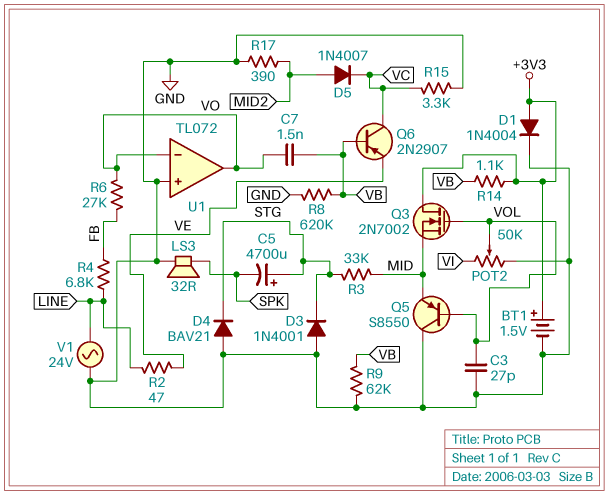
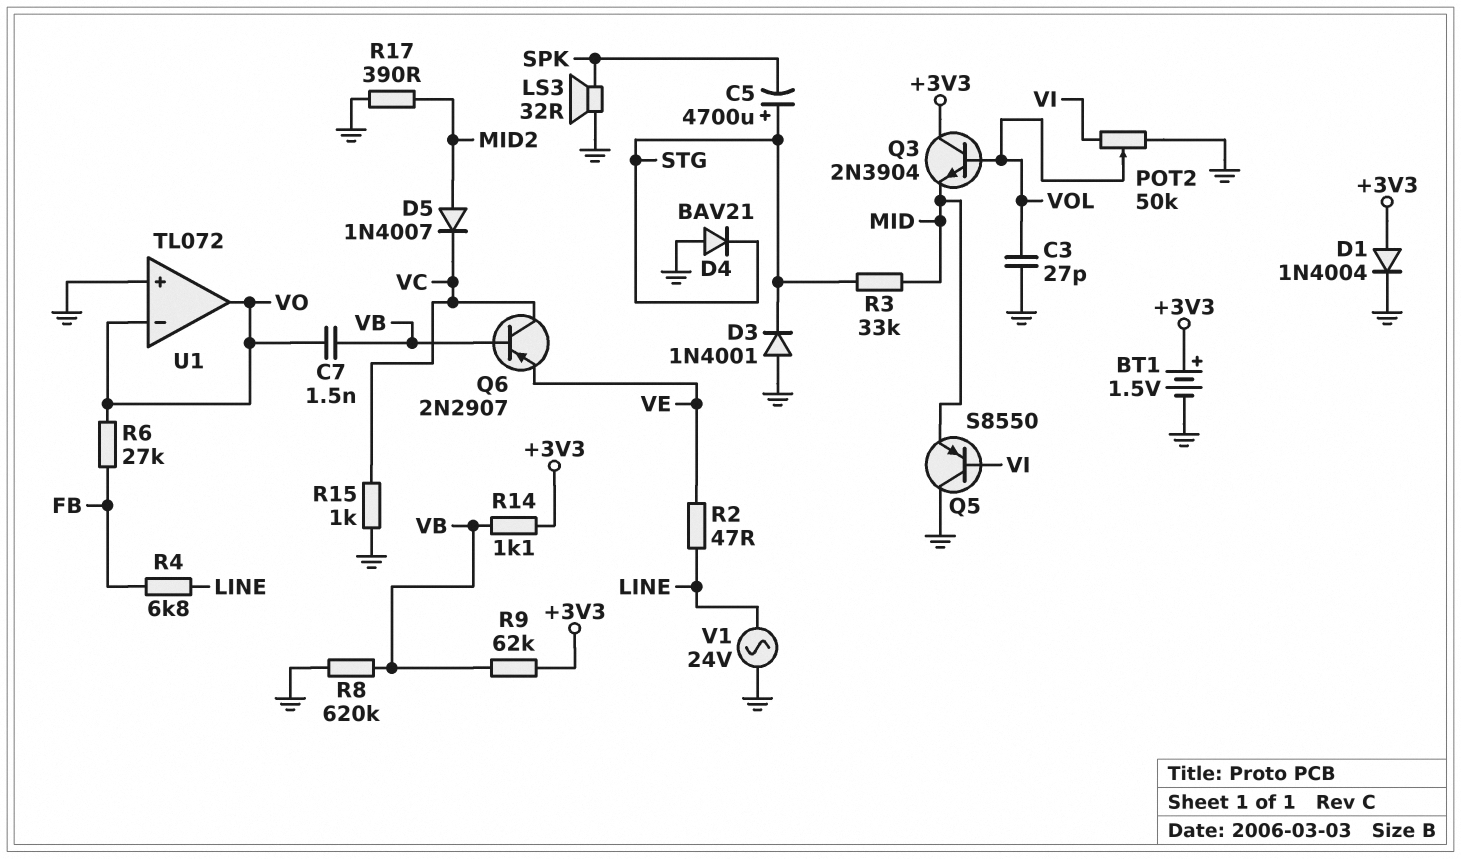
Q3: NMOS 2N7002 (G VOL, D +3V3, S MID) -> NPN 2N3904 (B VOL, C +3V3, E MID)
Q5: PNP S8550 (B VOL, C GND, E MID) -> PNP S8550 (B VI, C GND, E MID)
R9: 62k (GND, VB) -> 62k (+3V3, VB)
R15: 3.3k (GND, VC) -> 1k (GND, VC)

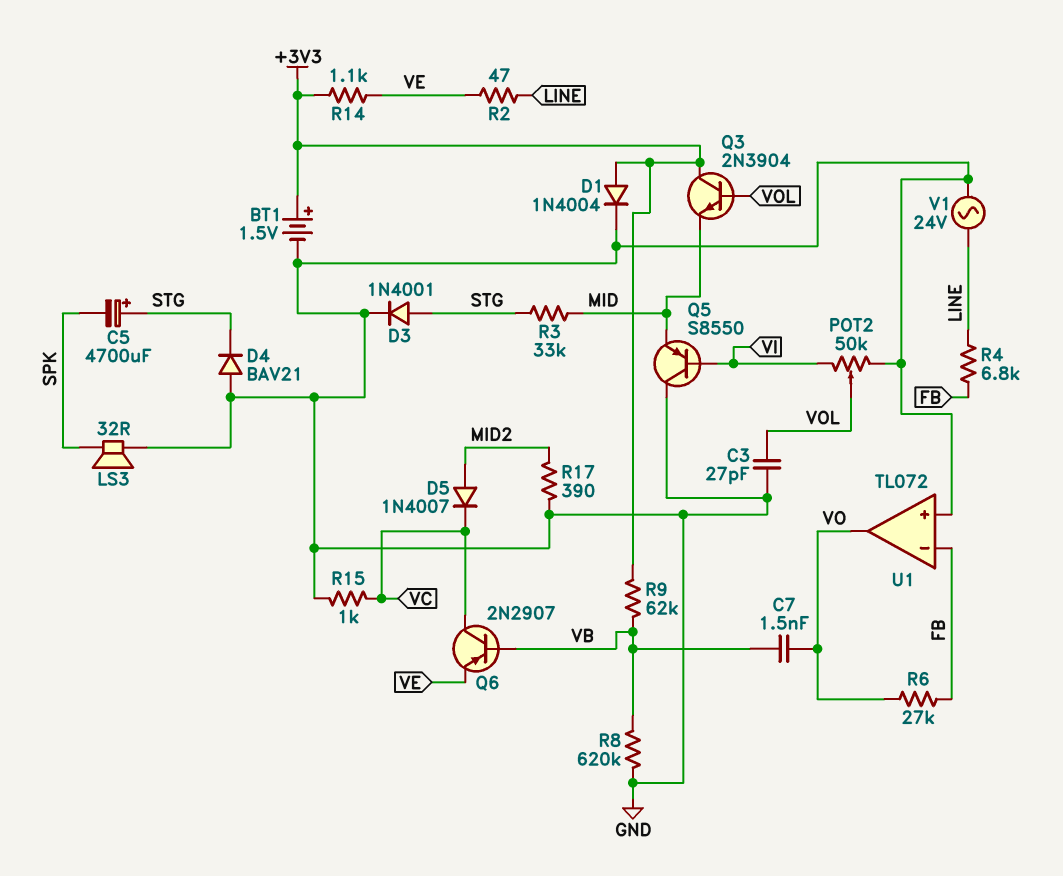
D3: diode 1N4001 (A GND, K STG) -> diode 1N4001 (A STG, K GND)
R14: 1.1k (+3V3, VB) -> 1.1k (+3V3, VE)
U1 pin in-: VO -> FB

